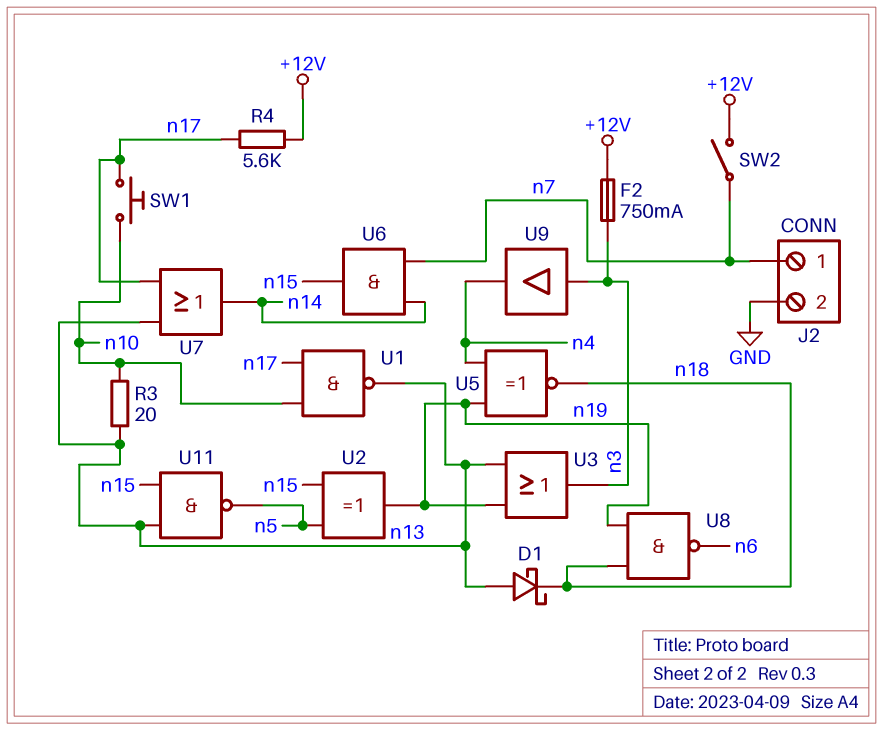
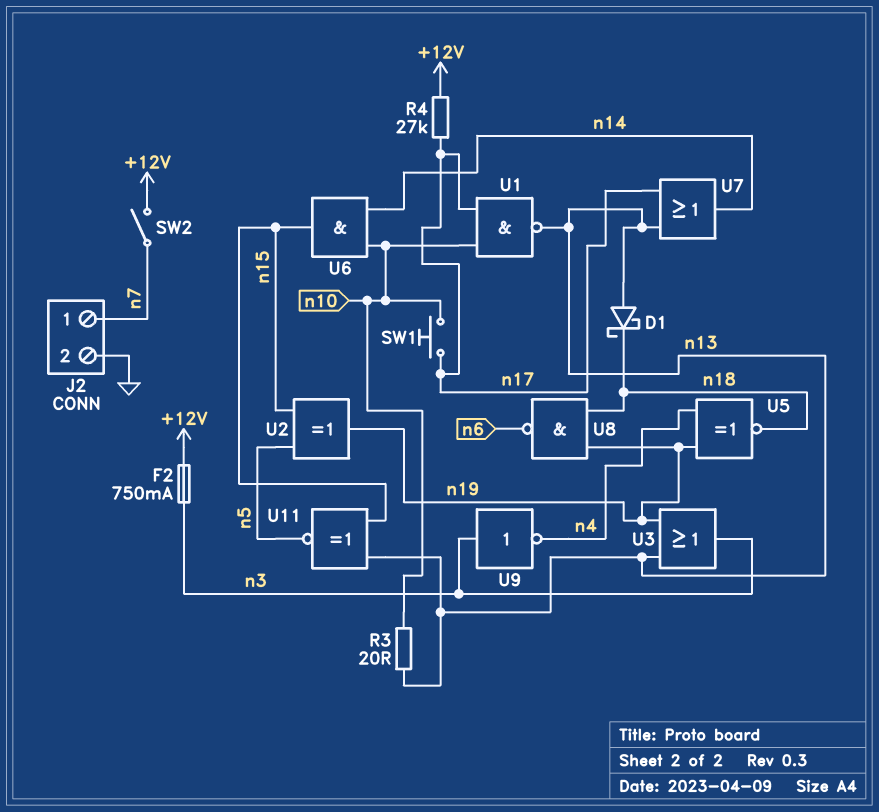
R4: 5.6k (+12V, n17) -> 27k (+12V, n17)
U6: AND (in n7, in n14, out n15) -> AND (in n10, in n14, out n15)
U9: buffer (in n3, out n4) -> NOT (in n3, out n4)
U11: NAND (in n13, in n15, out n5) -> XNOR (in n13, in n15, out n5)

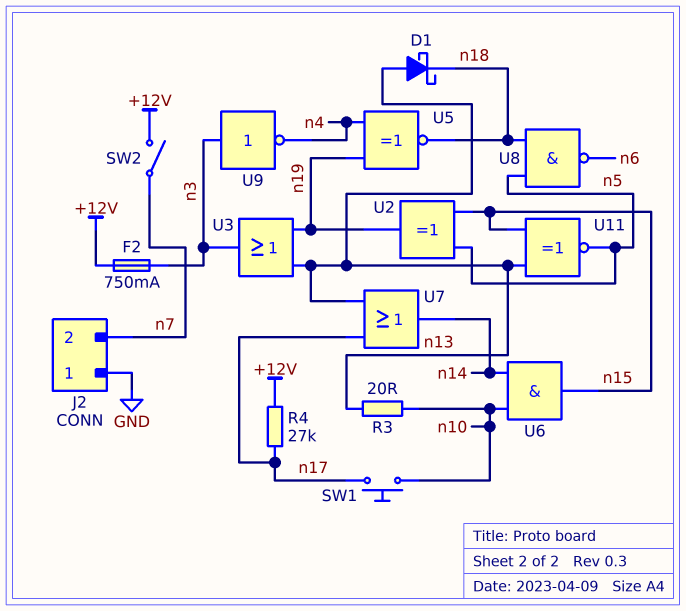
J2 pin 1: n7 -> GND
J2 pin 2: GND -> n7
U1: NAND (in n10, in n17, out n13) -> none
U8: NAND (in n18, in n19, out n6) -> NAND (in n5, in n18, out n6)

